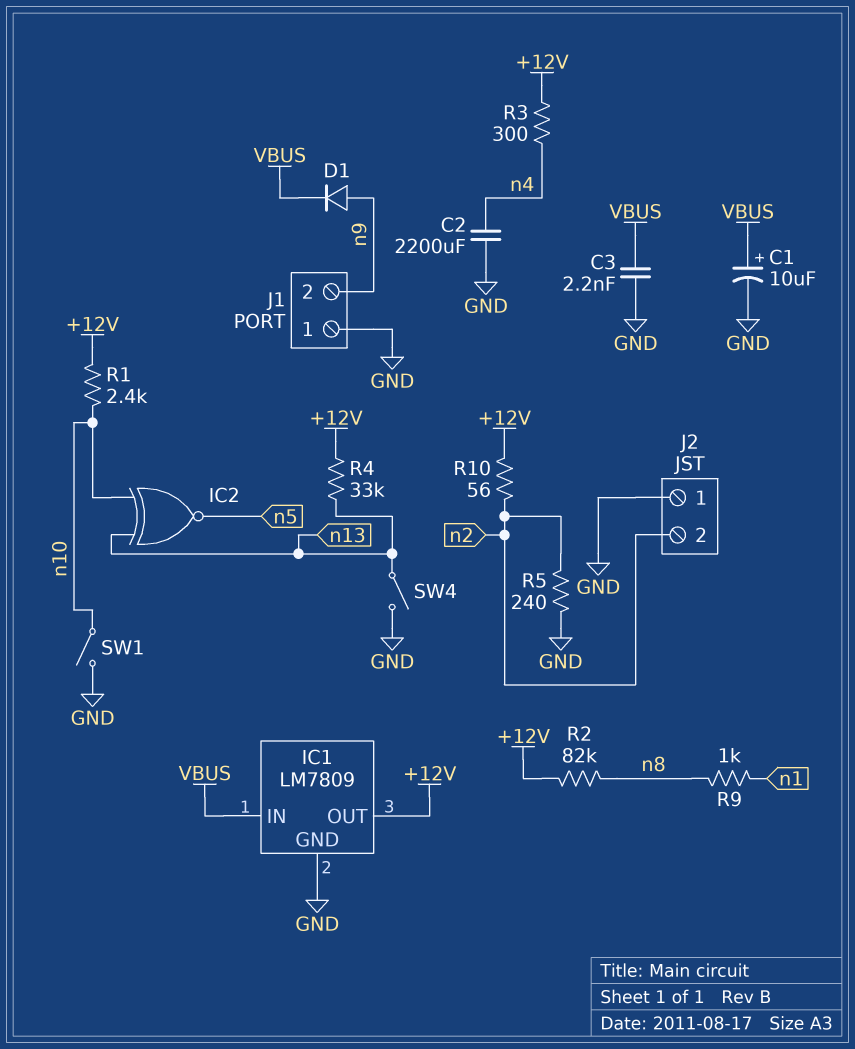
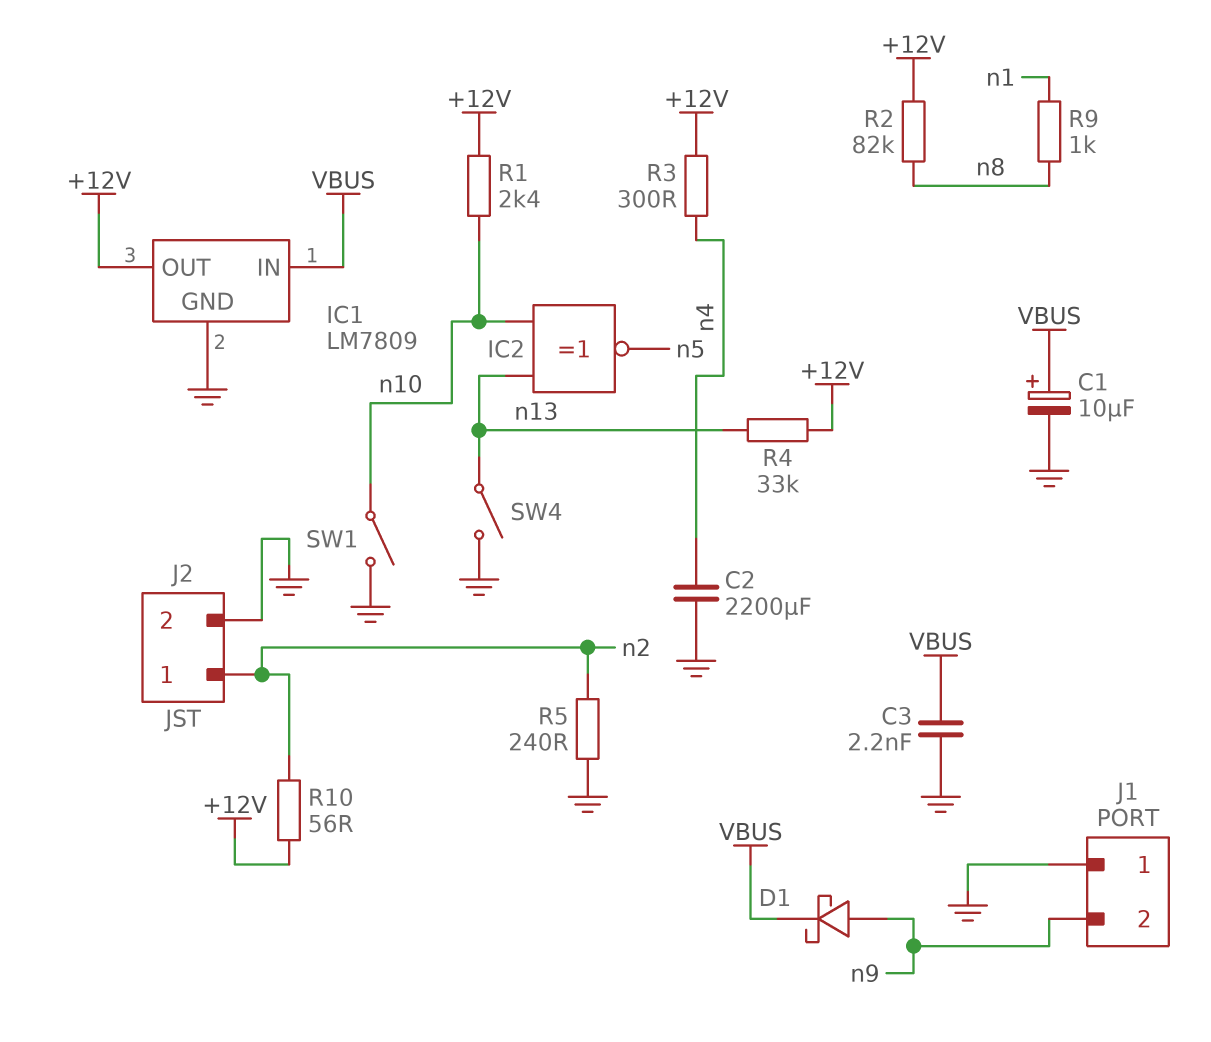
D1: diode (A n9, K VBUS) -> schottky (A n9, K VBUS)
J2 pin 1: GND -> n2
J2 pin 2: n2 -> GND

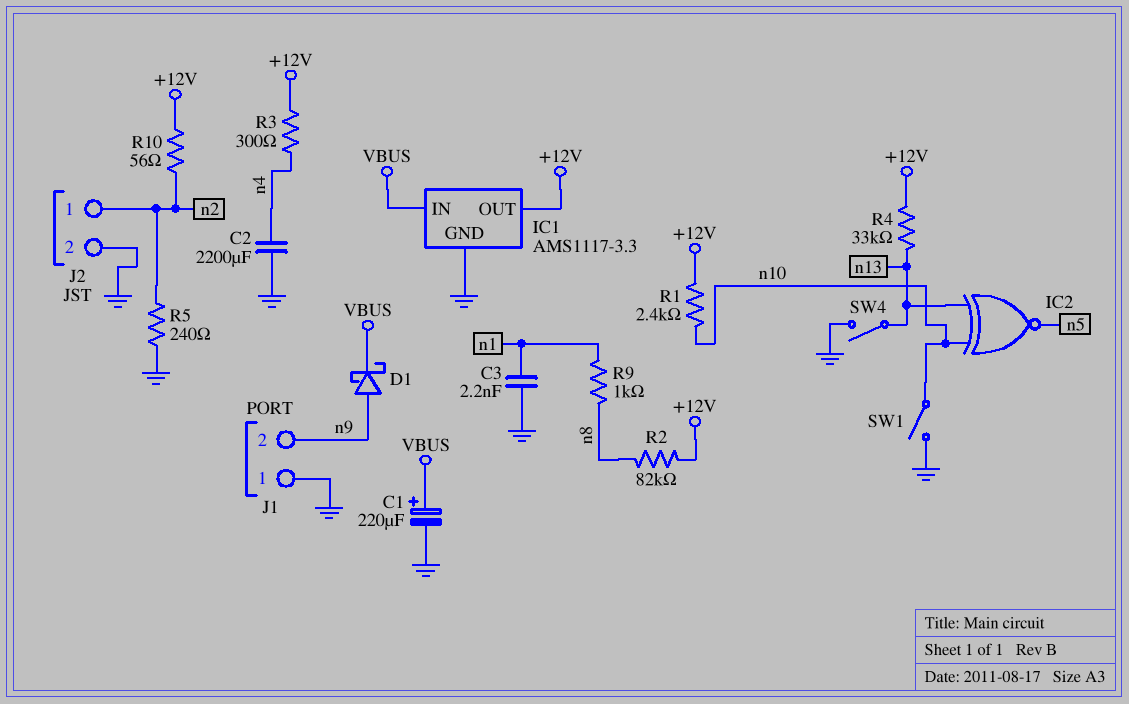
C1: 10uF (plus VBUS, minus GND) -> 220uF (plus VBUS, minus GND)
C3: 2.2nF (GND, VBUS) -> 2.2nF (GND, n1)
IC1: LM7809 -> AMS1117-3.3

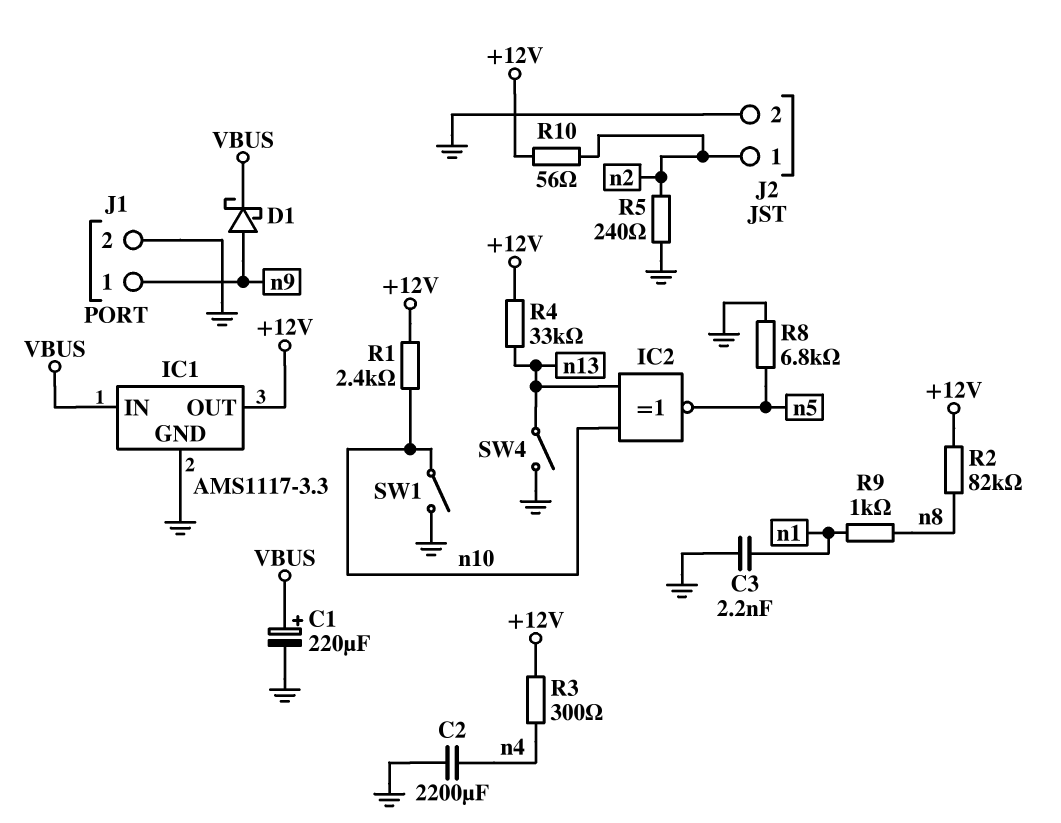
J1 pin 1: GND -> n9
J1 pin 2: n9 -> GND
R8: none -> 6.8k (GND, n5)

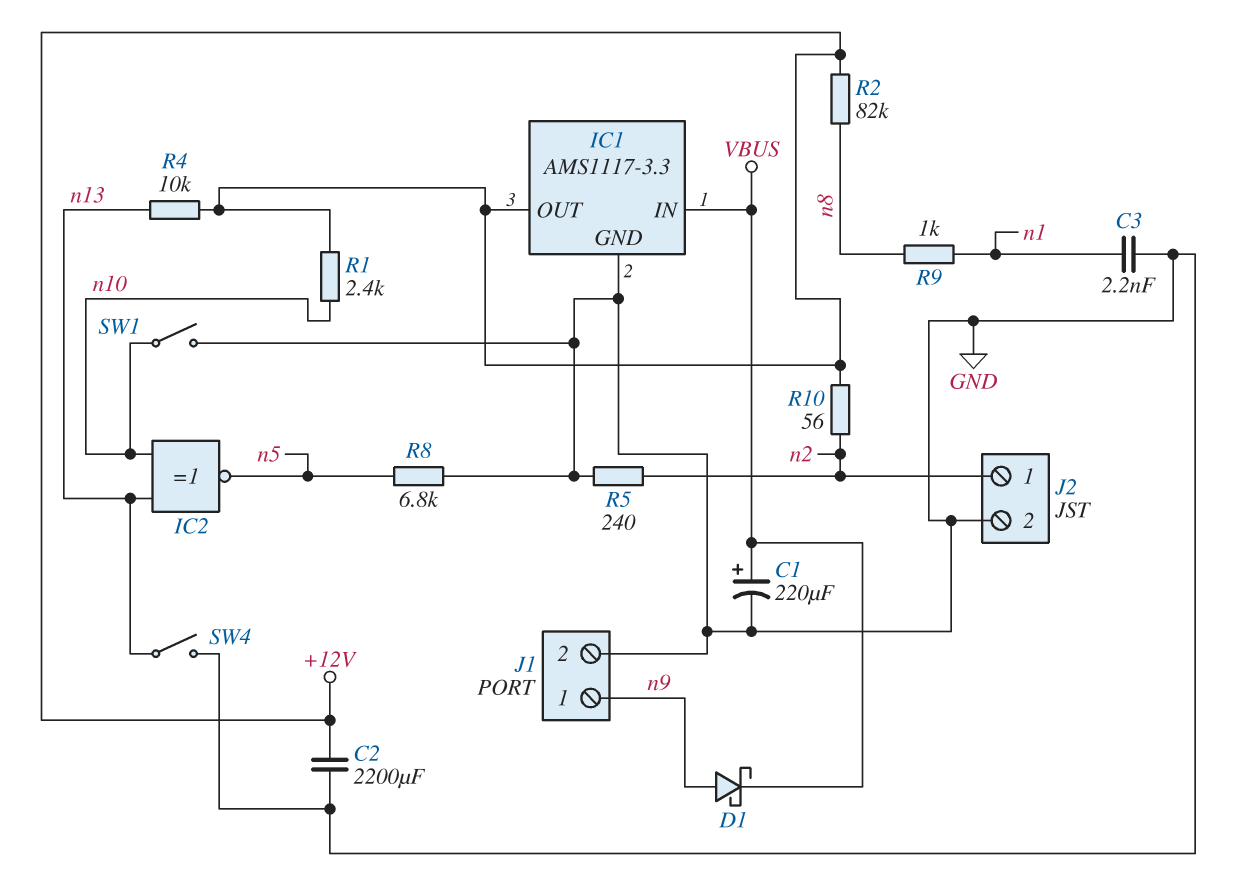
C2: 2200uF (GND, n4) -> 2200uF (+12V, GND)
R3: 300 (+12V, n4) -> none
R4: 33k (+12V, n13) -> 10k (+12V, n13)

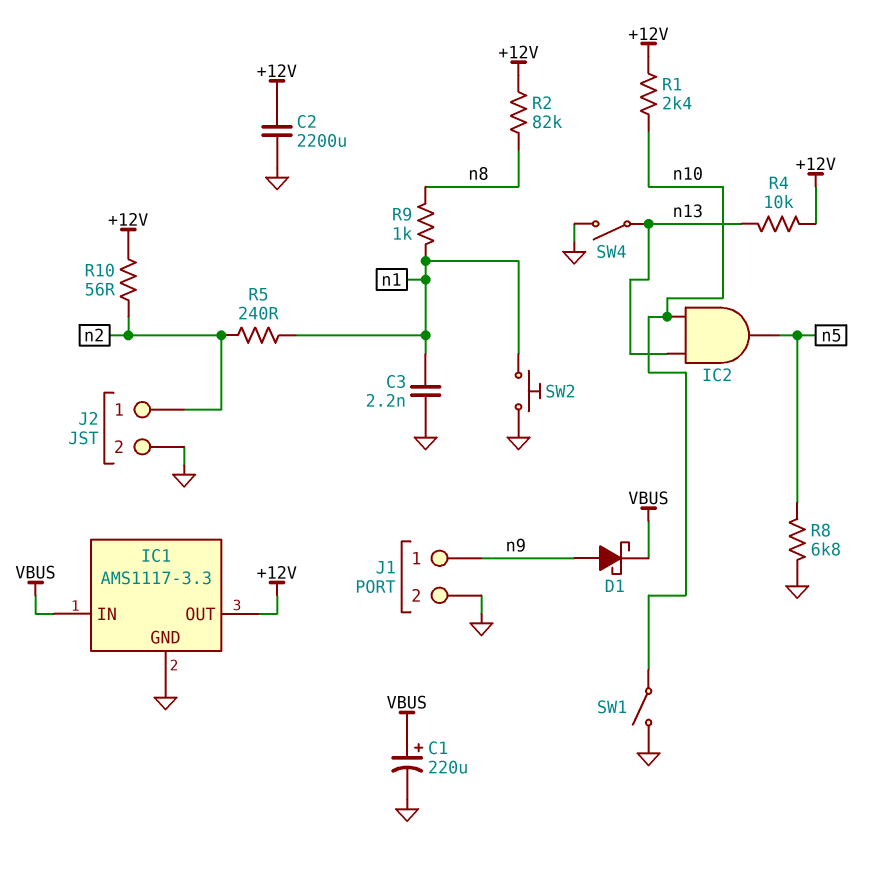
IC2: XNOR (in n10, in n13, out n5) -> AND (in n10, in n13, out n5)
R5: 240 (GND, n2) -> 240 (n1, n2)
SW2: none -> button (GND, n1)

